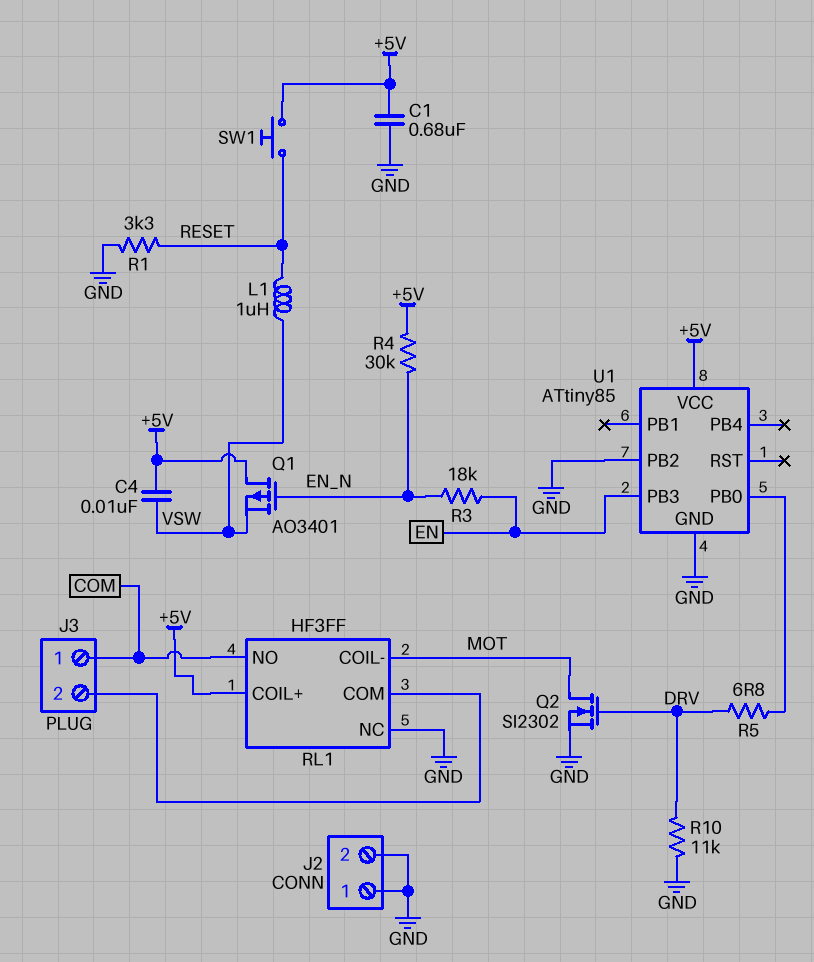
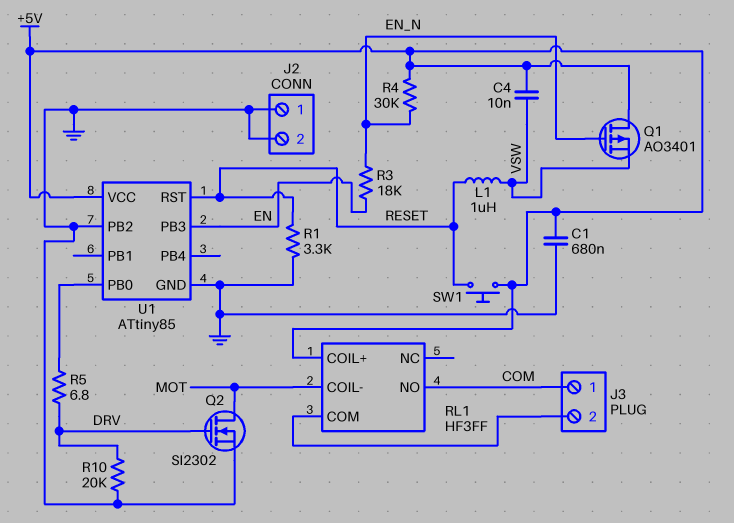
R10: 11k (DRV, GND) -> 20k (DRV, GND)
RL1 pin NC: GND -> none
U1 pin RST: none -> RESET

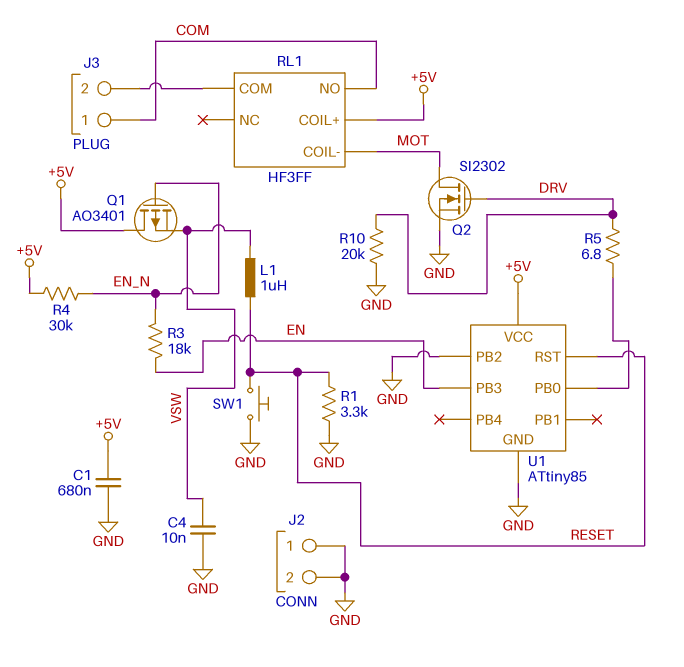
C4: 10nF (+5V, VSW) -> 10nF (GND, VSW)
SW1: button (+5V, RESET) -> button (GND, RESET)

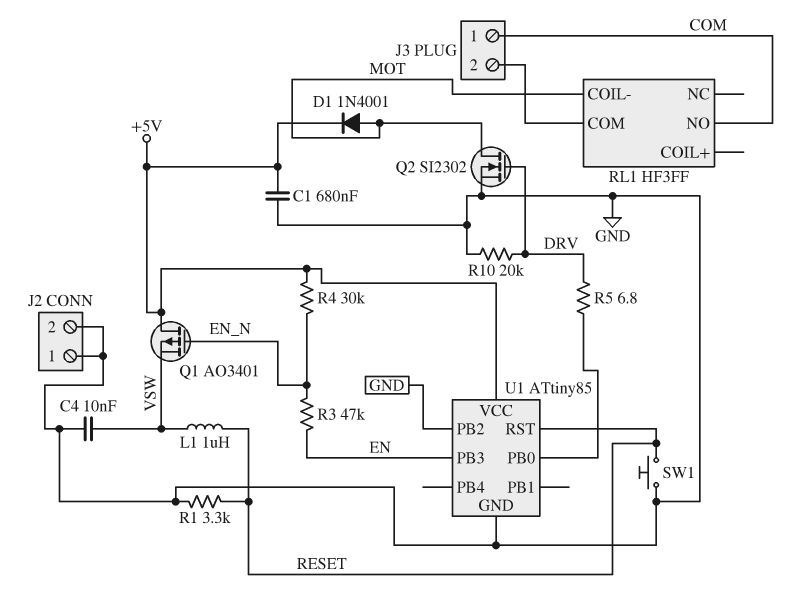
D1: none -> diode 1N4001 (A MOT, K +5V)
R3: 18k (EN, EN_N) -> 47k (EN, EN_N)
RL1 pin COIL+: +5V -> none

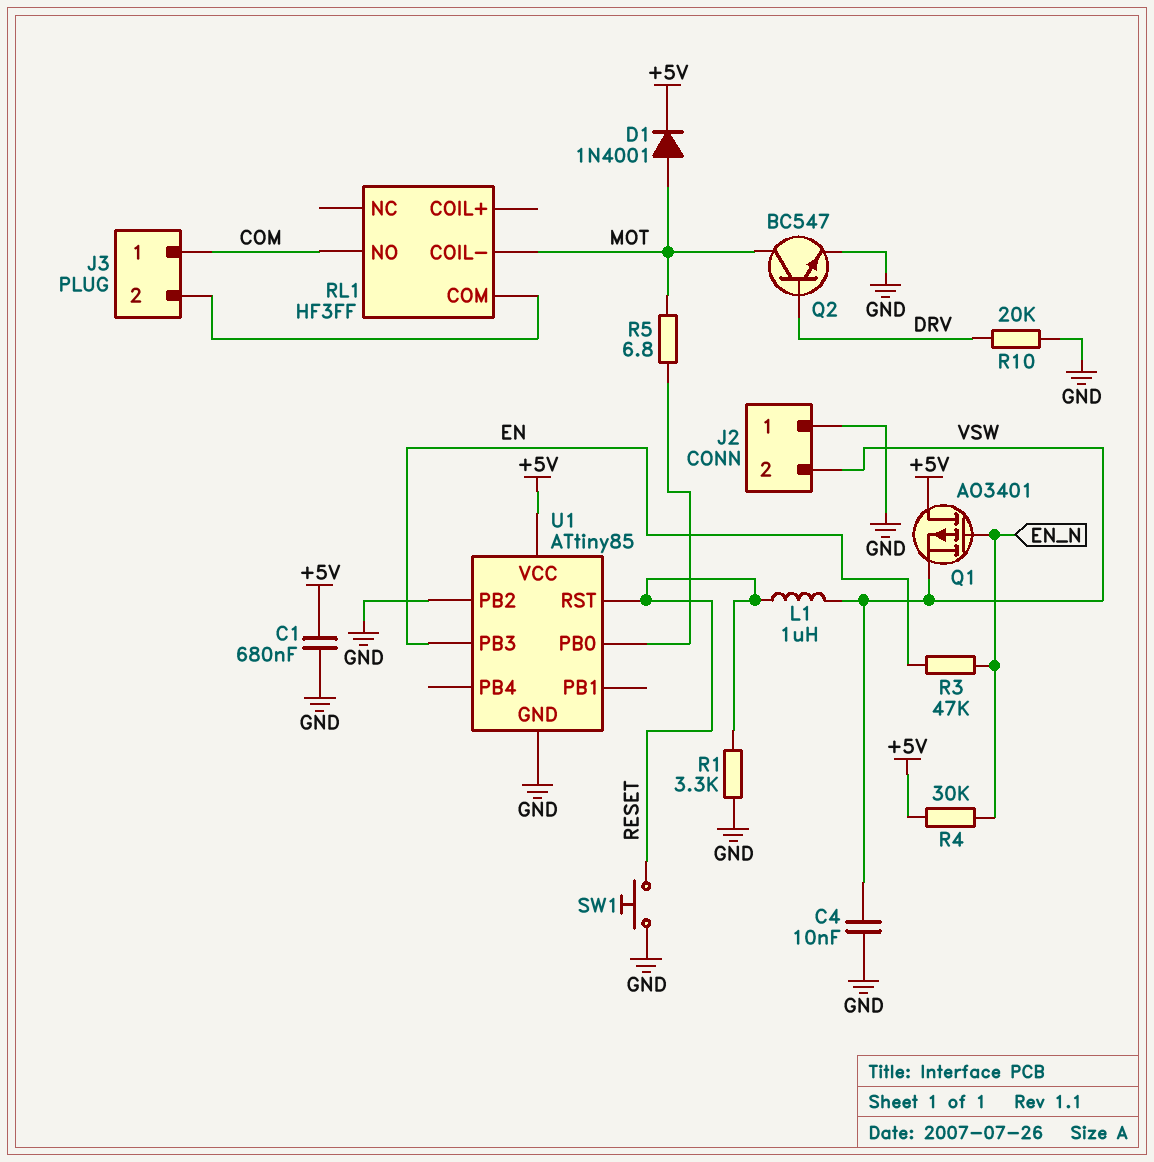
J2 pin 2: GND -> VSW
Q2: NMOS SI2302 (G DRV, D MOT, S GND) -> NPN BC547 (B DRV, C MOT, E GND)
R5: 6.8 (DRV, U1/PB0) -> 6.8 (MOT, U1/PB0)

